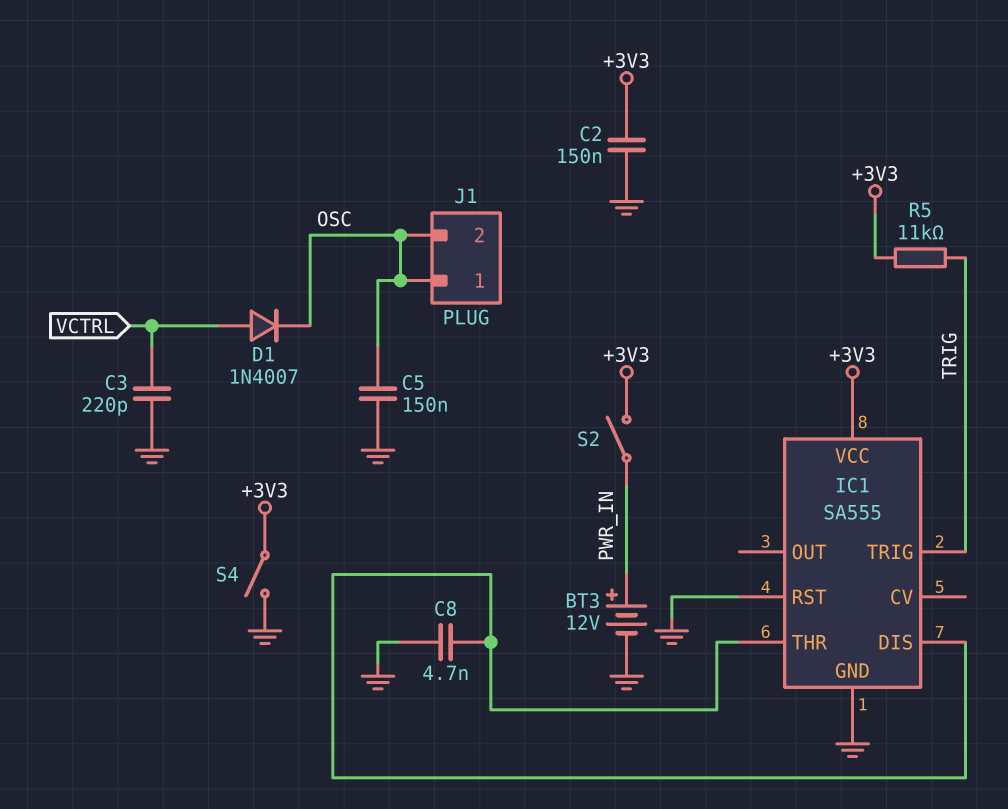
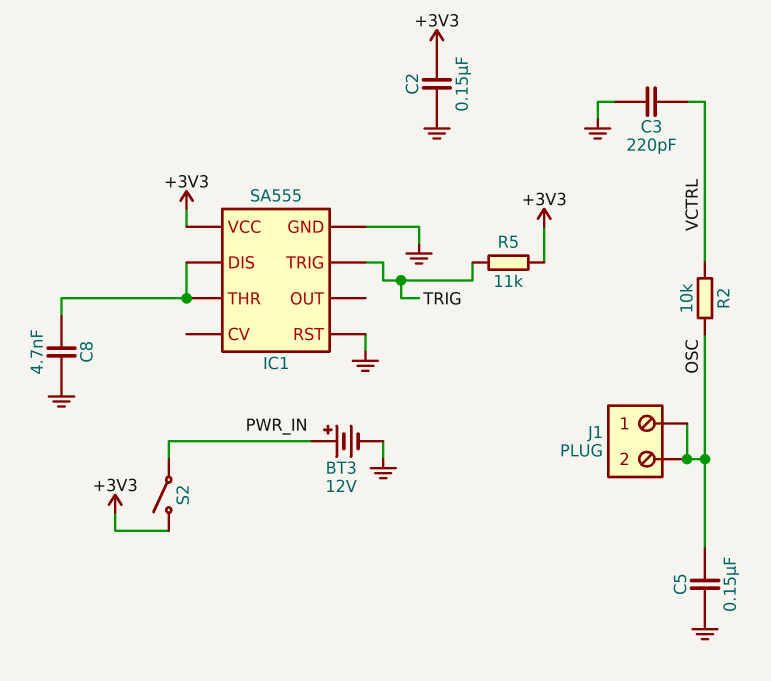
D1: diode 1N4007 (A VCTRL, K OSC) -> none
R2: none -> 10k (OSC, VCTRL)
S4: switch (+3V3, GND) -> none

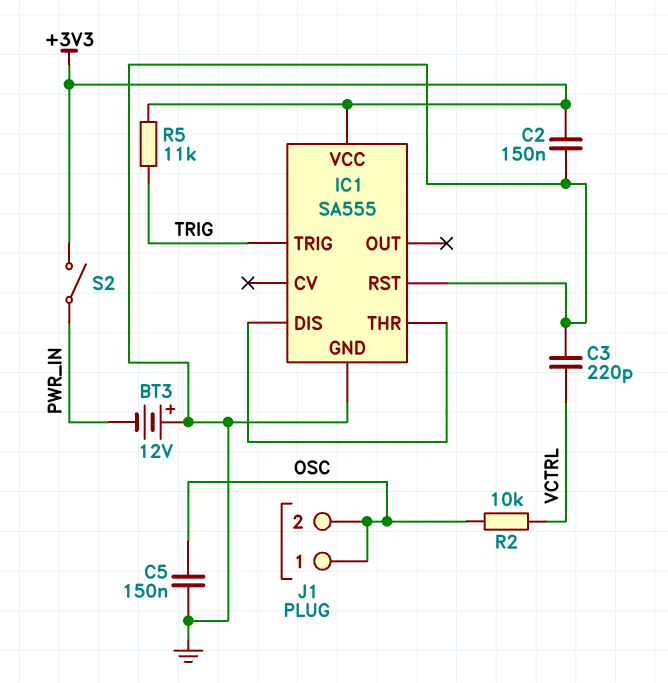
BT3: 12V (plus PWR_IN, minus GND) -> 12V (plus GND, minus PWR_IN)
C8: 4.7nF (GND, IC1/DIS) -> none

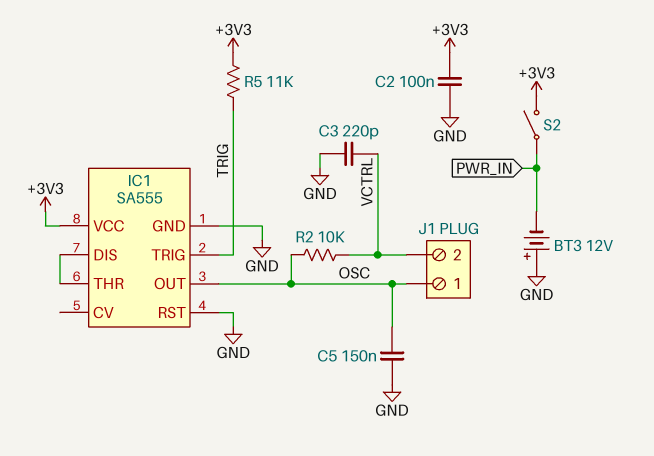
C2: 150nF (+3V3, GND) -> 100nF (+3V3, GND)
IC1 pin OUT: none -> OSC
J1 pin 2: OSC -> VCTRL

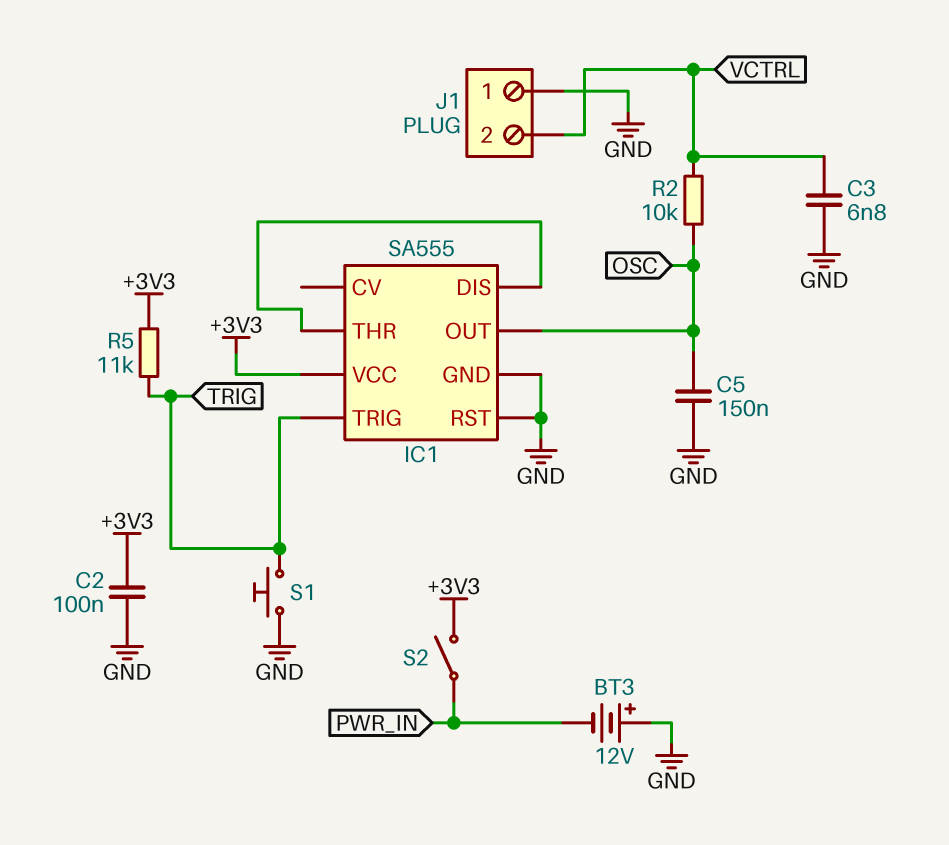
C3: 220pF (GND, VCTRL) -> 6.8nF (GND, VCTRL)
J1 pin 1: OSC -> GND
S1: none -> button (GND, TRIG)

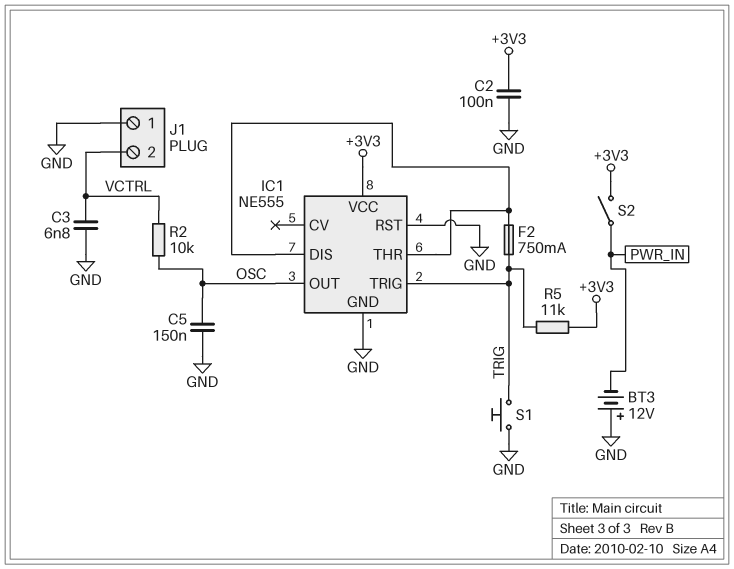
F2: none -> 750mA (IC1/DIS, TRIG)
IC1: SA555 -> NE555

